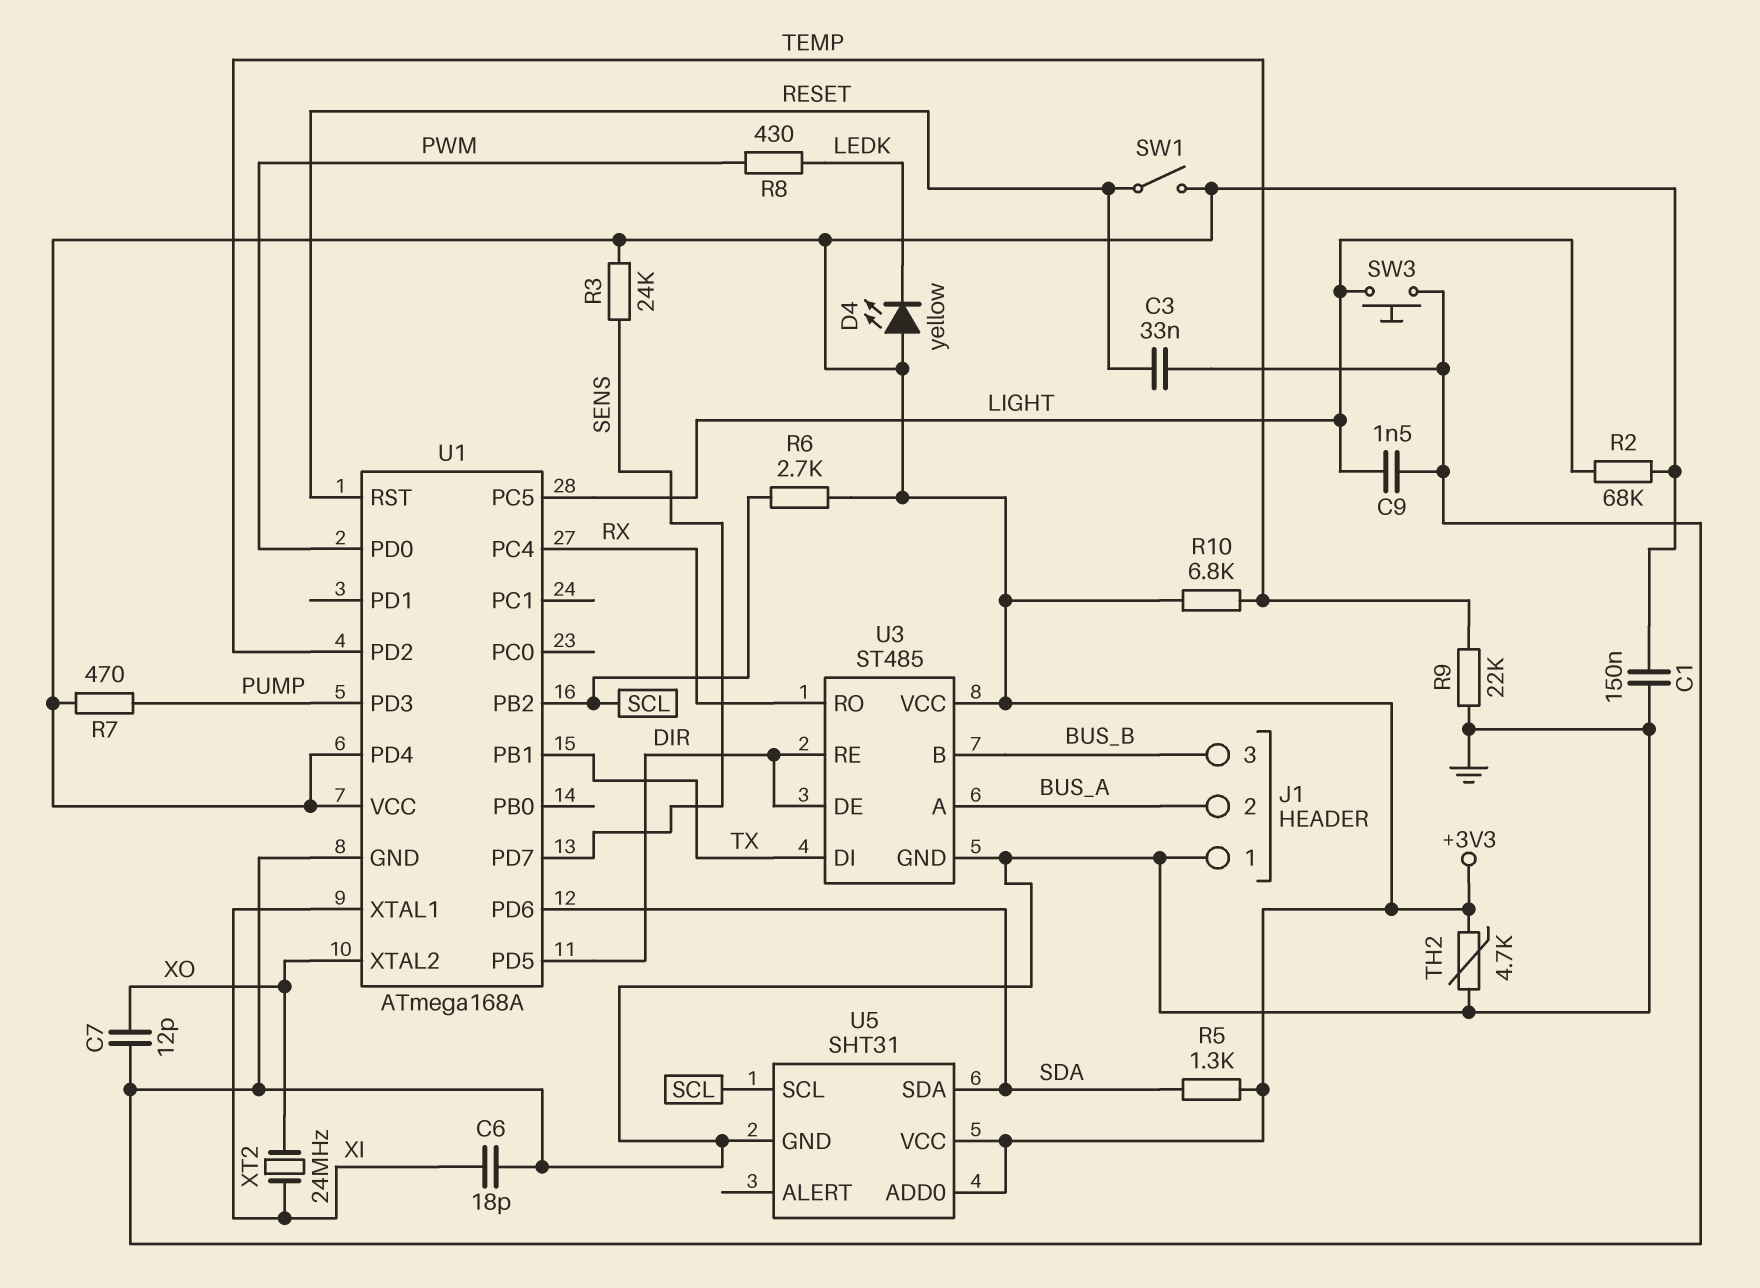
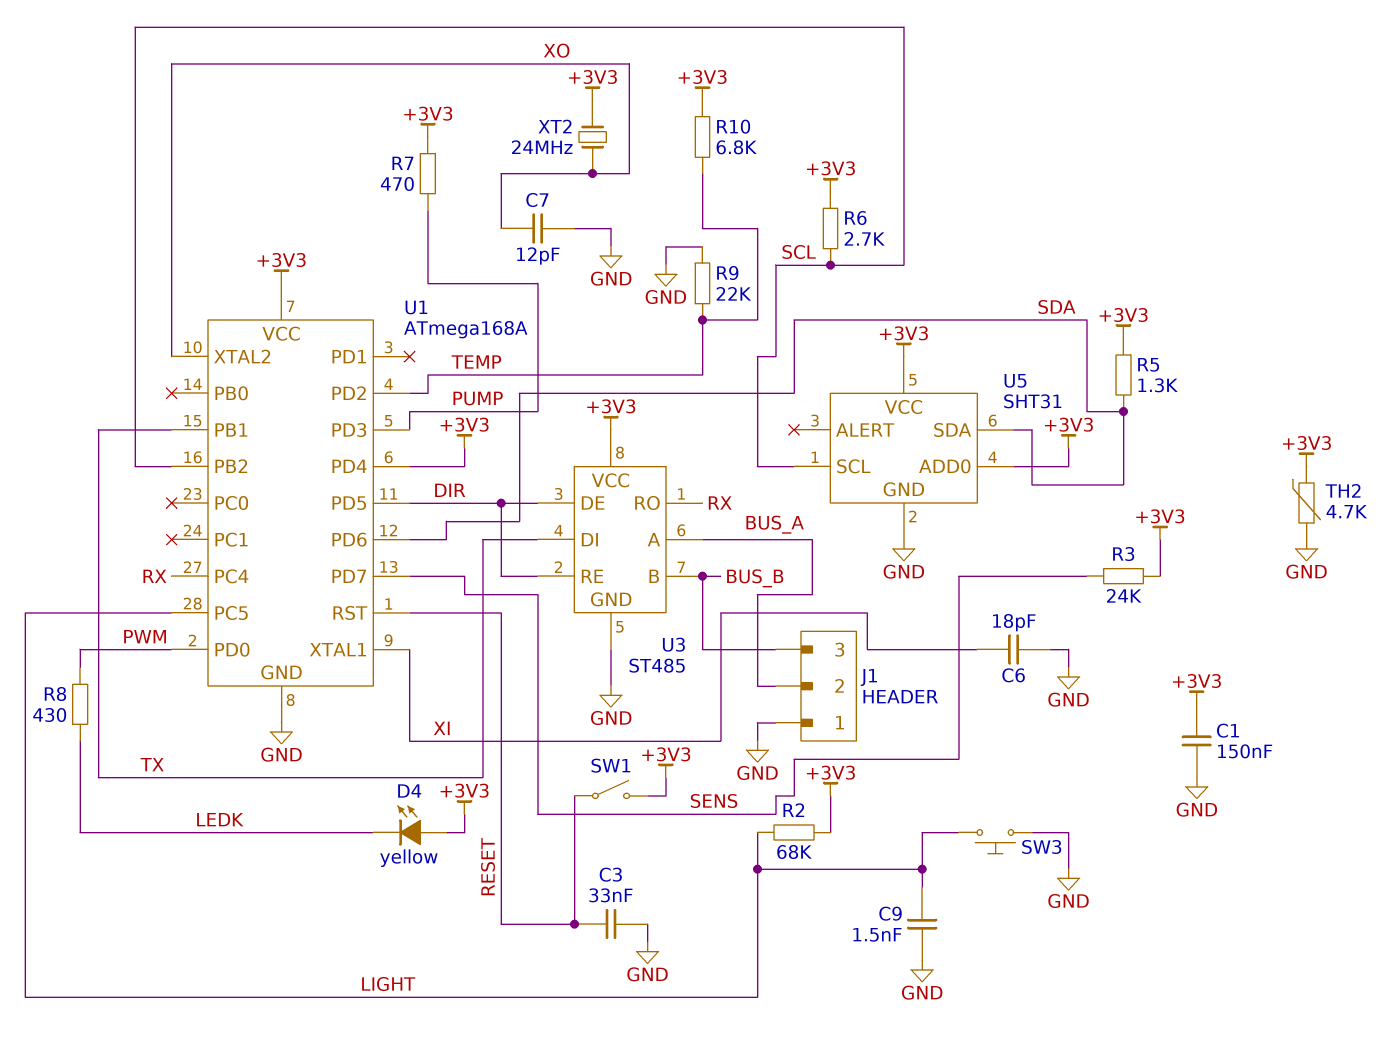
XT2: 24MHz (XI, XO) -> 24MHz (+3V3, XO)

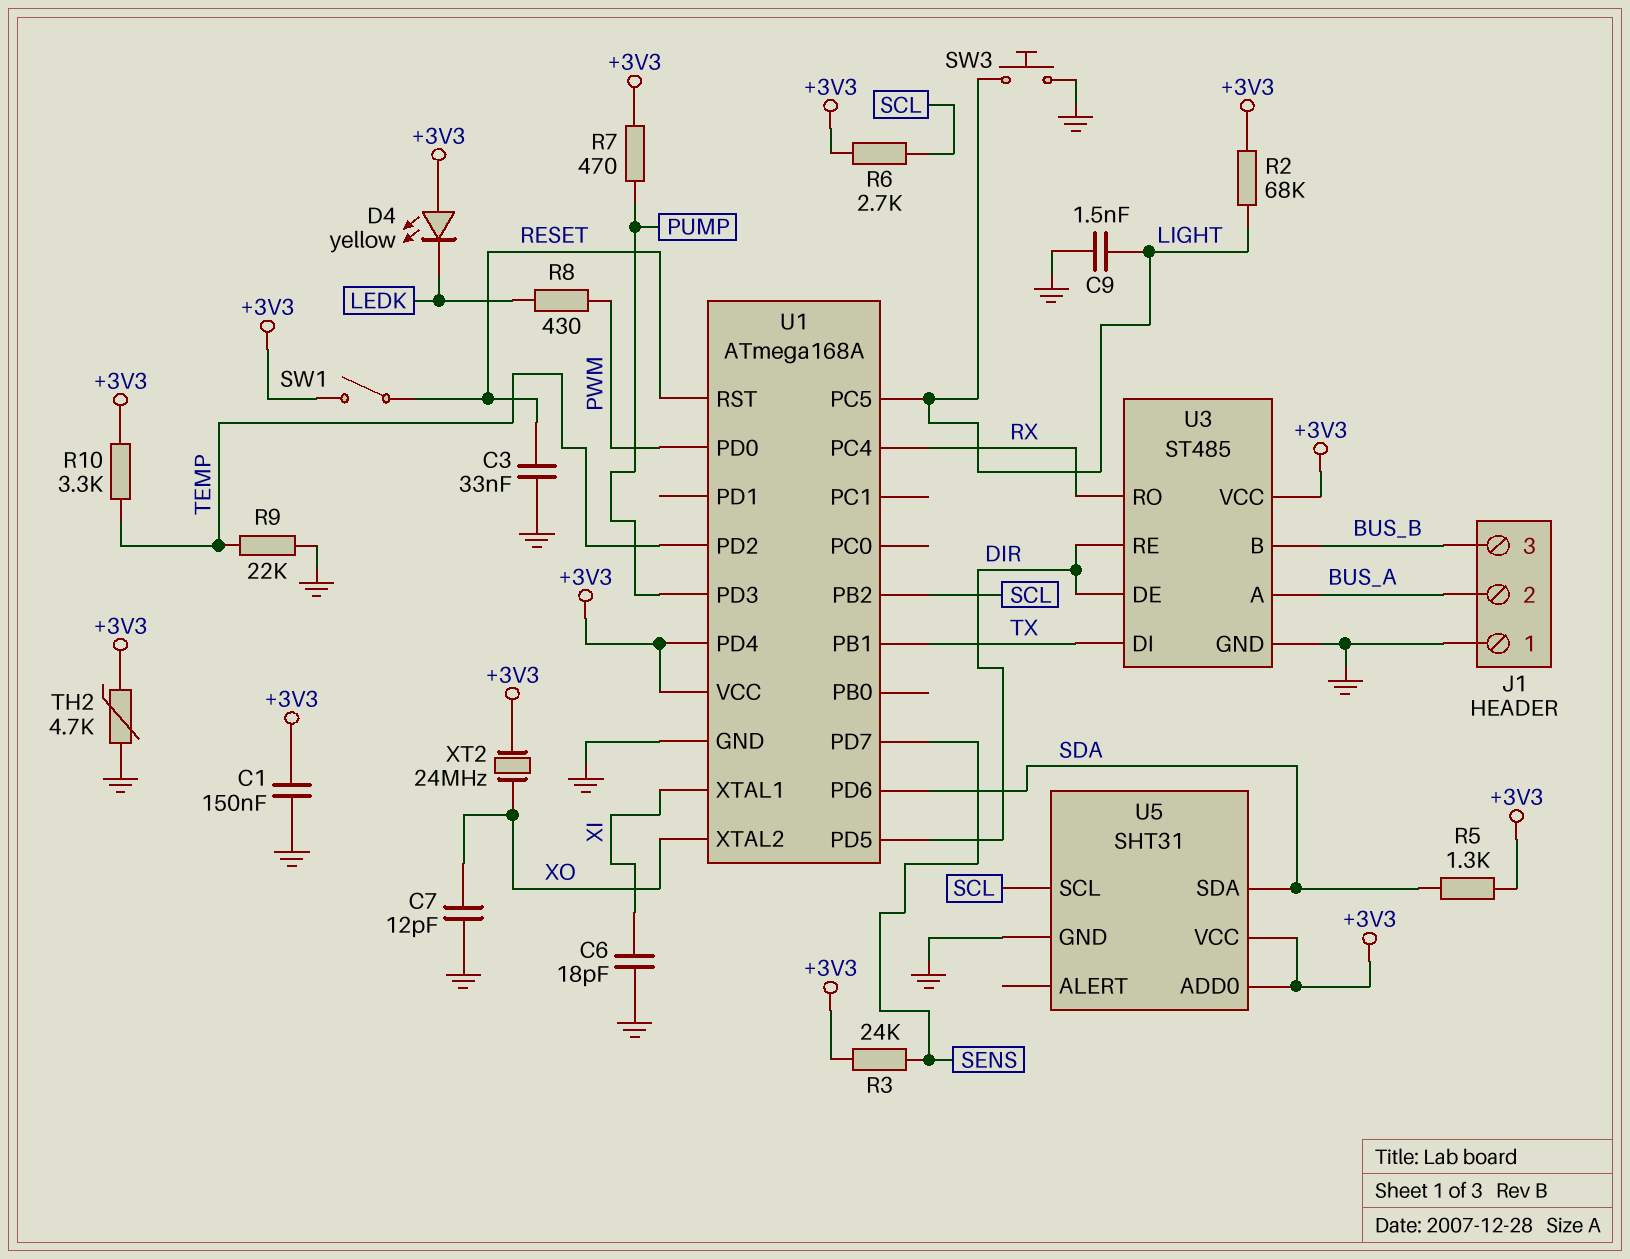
R10: 6.8k (+3V3, TEMP) -> 3.3k (+3V3, TEMP)

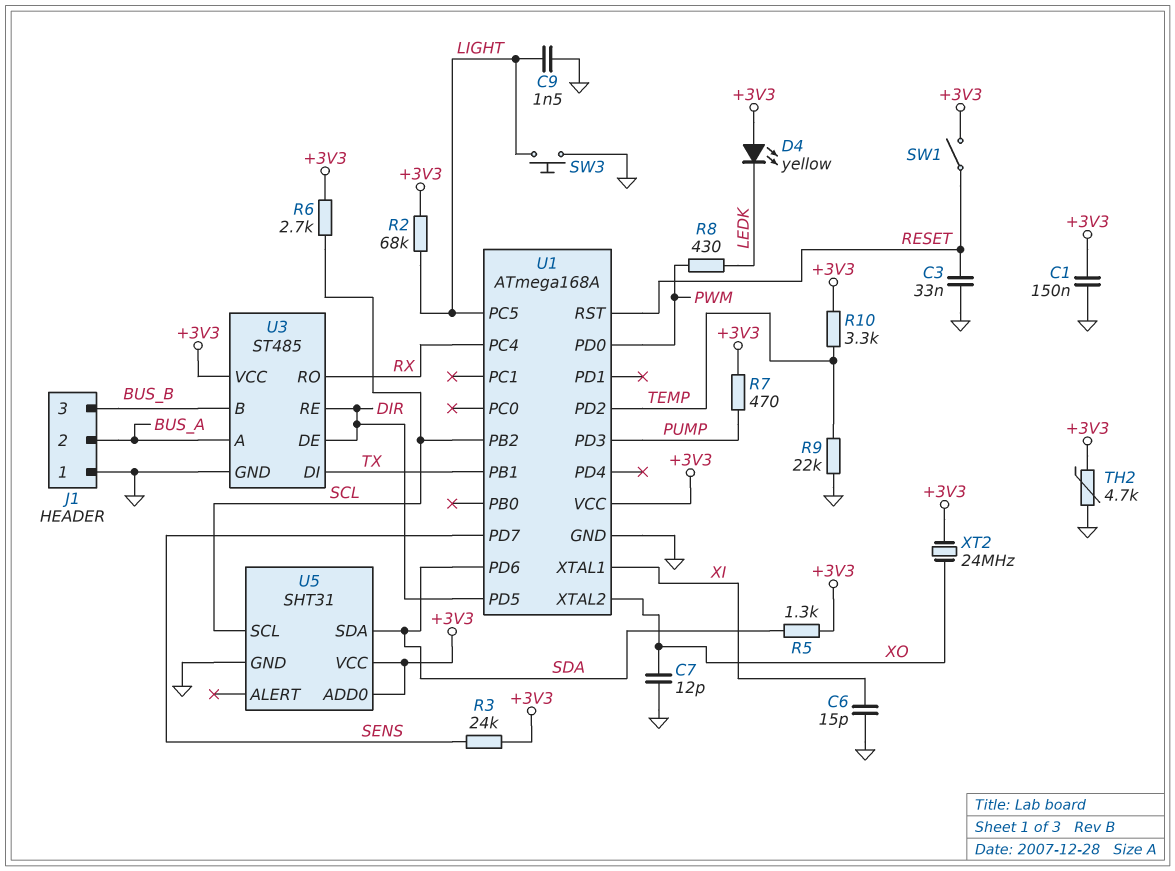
C6: 18pF (GND, XI) -> 15pF (GND, XI)
U1 pin PD4: +3V3 -> none

